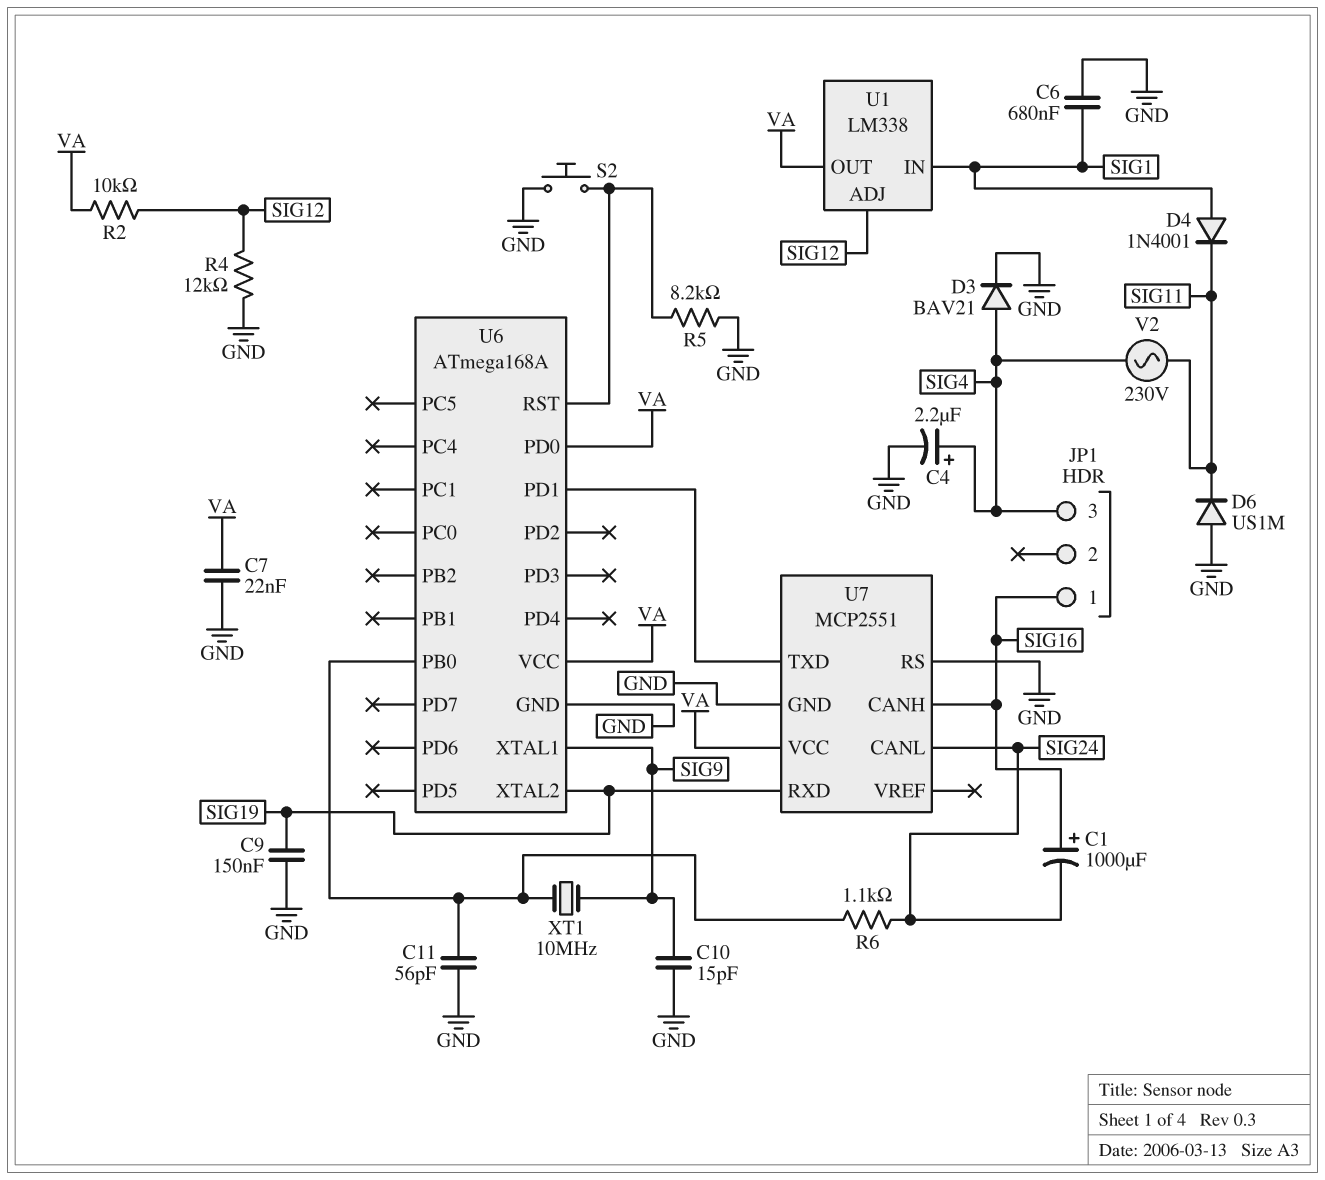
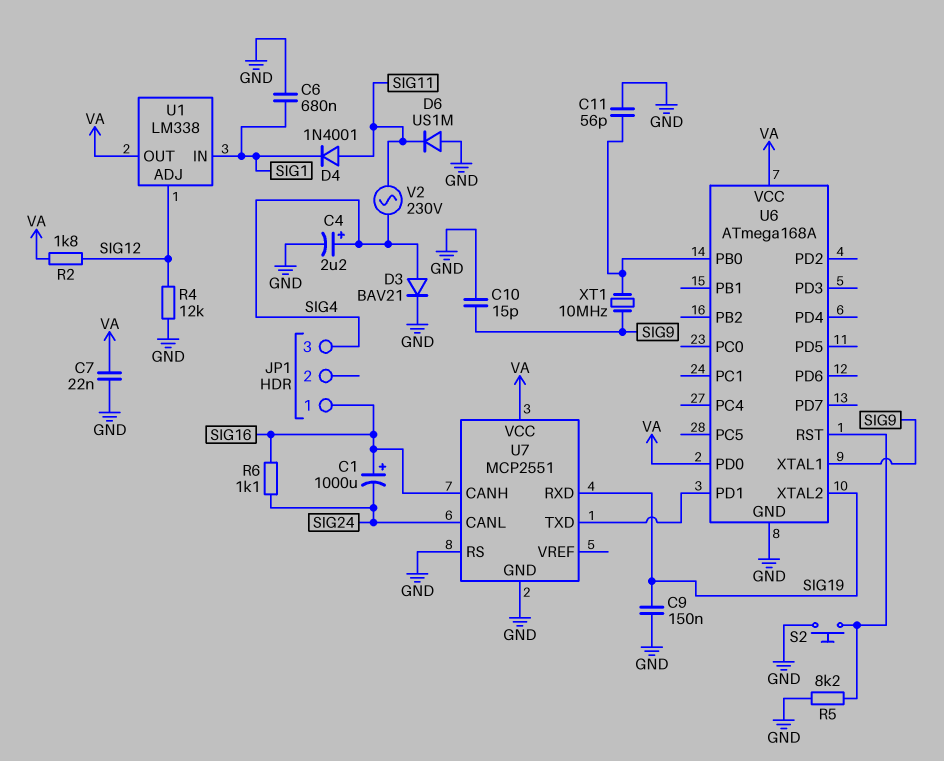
D4: diode 1N4001 (A SIG1, K SIG11) -> diode 1N4001 (A SIG11, K SIG1)
R2: 10k (SIG12, VA) -> 1.8k (SIG12, VA)
R6: 1.1k (SIG24, U6/PB0) -> 1.1k (SIG16, SIG24)

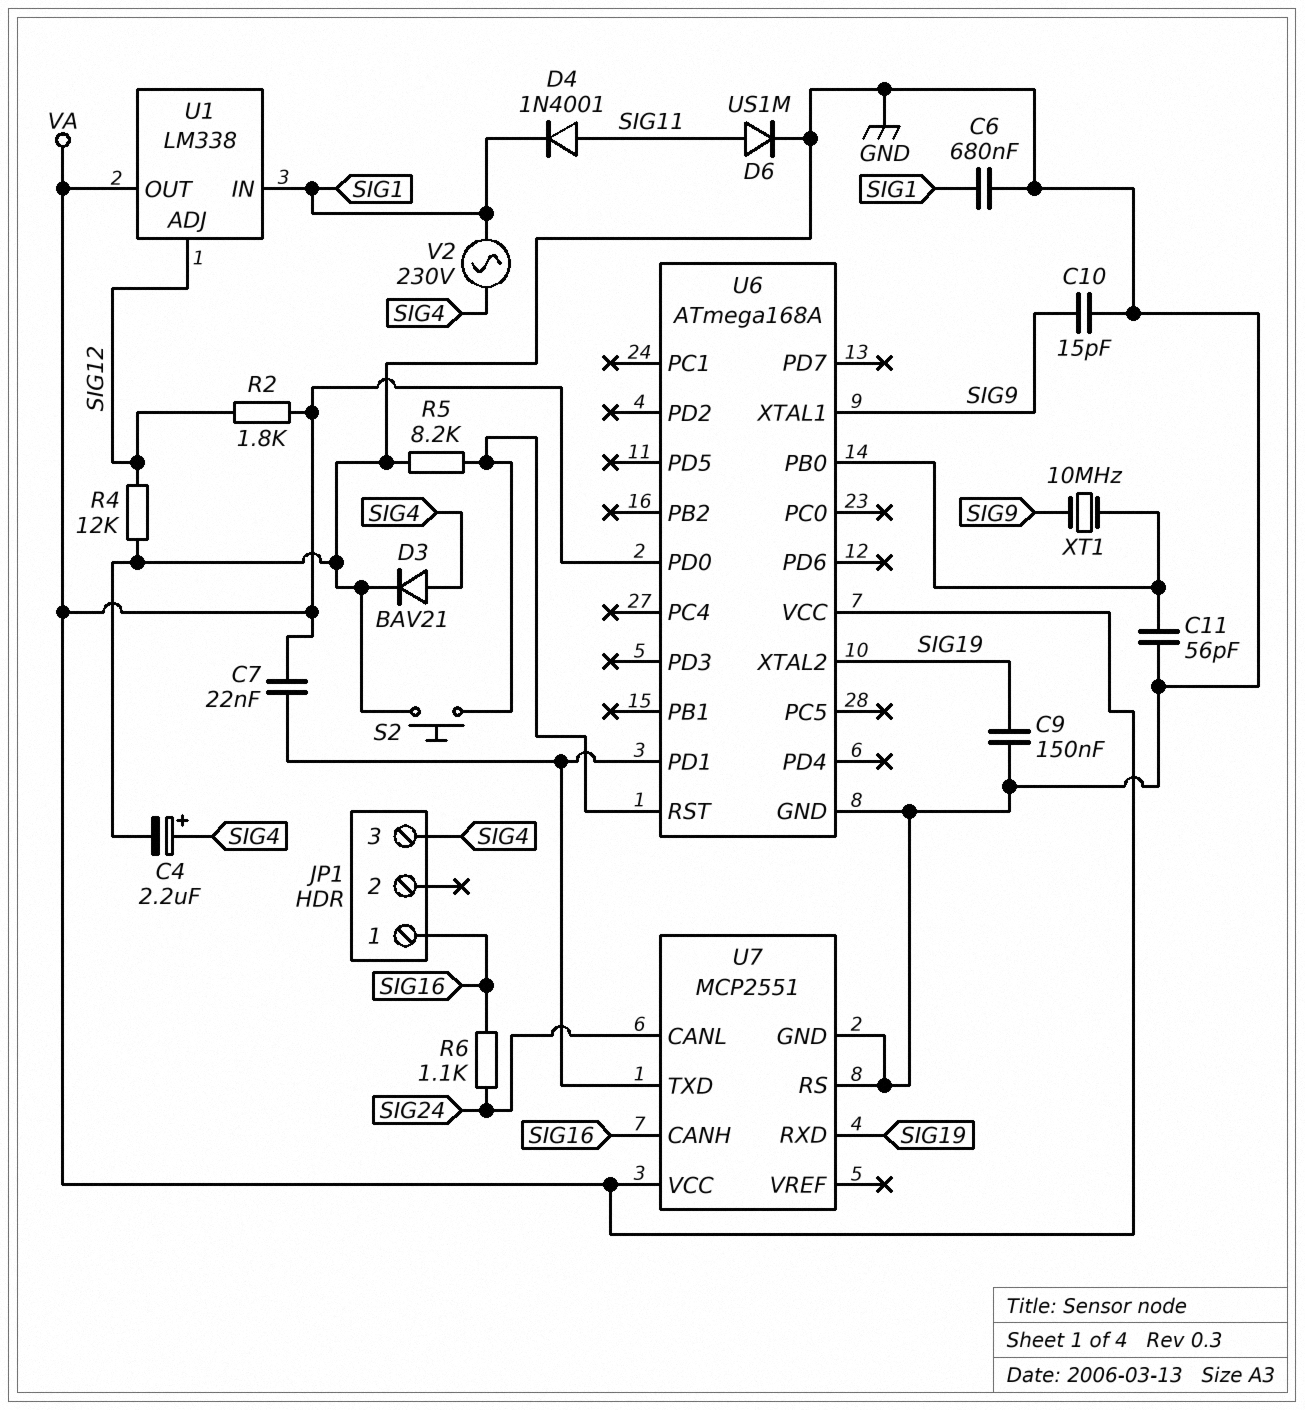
C1: 1000uF (plus SIG16, minus SIG24) -> none
C7: 22nF (GND, VA) -> 22nF (U6/PD1, VA)
D6: diode US1M (A GND, K SIG11) -> diode US1M (A SIG11, K GND)
V2: AC 230V (SIG4, SIG11) -> AC 230V (SIG1, SIG4)

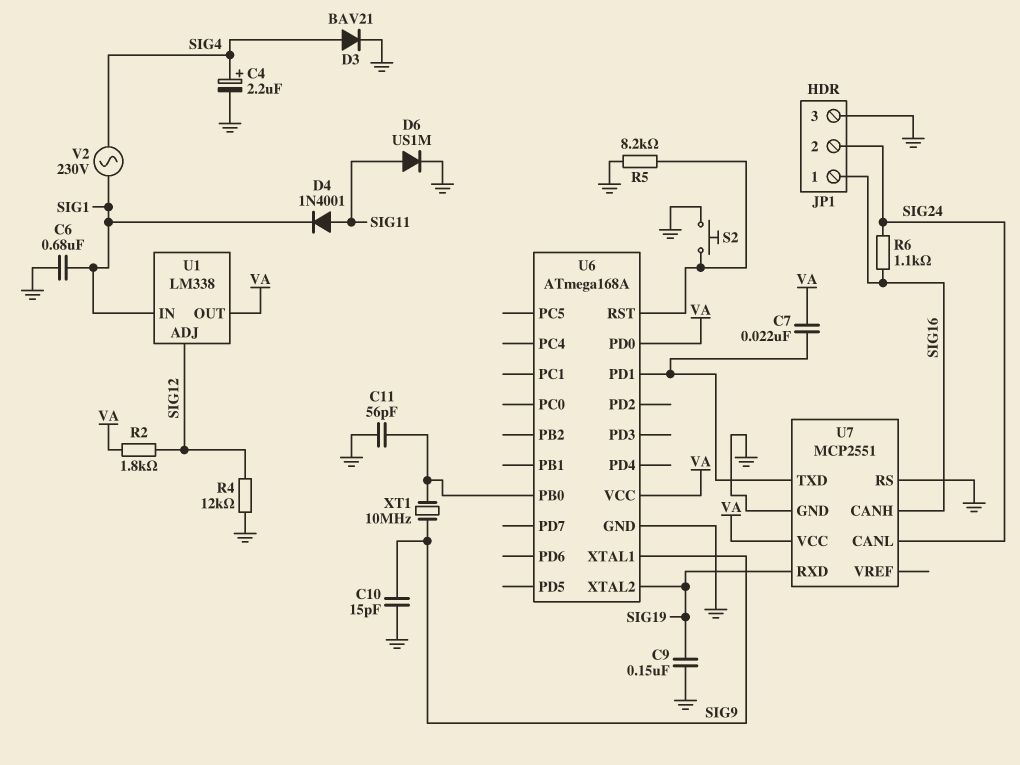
JP1 pin 2: none -> SIG24
JP1 pin 3: SIG4 -> GND

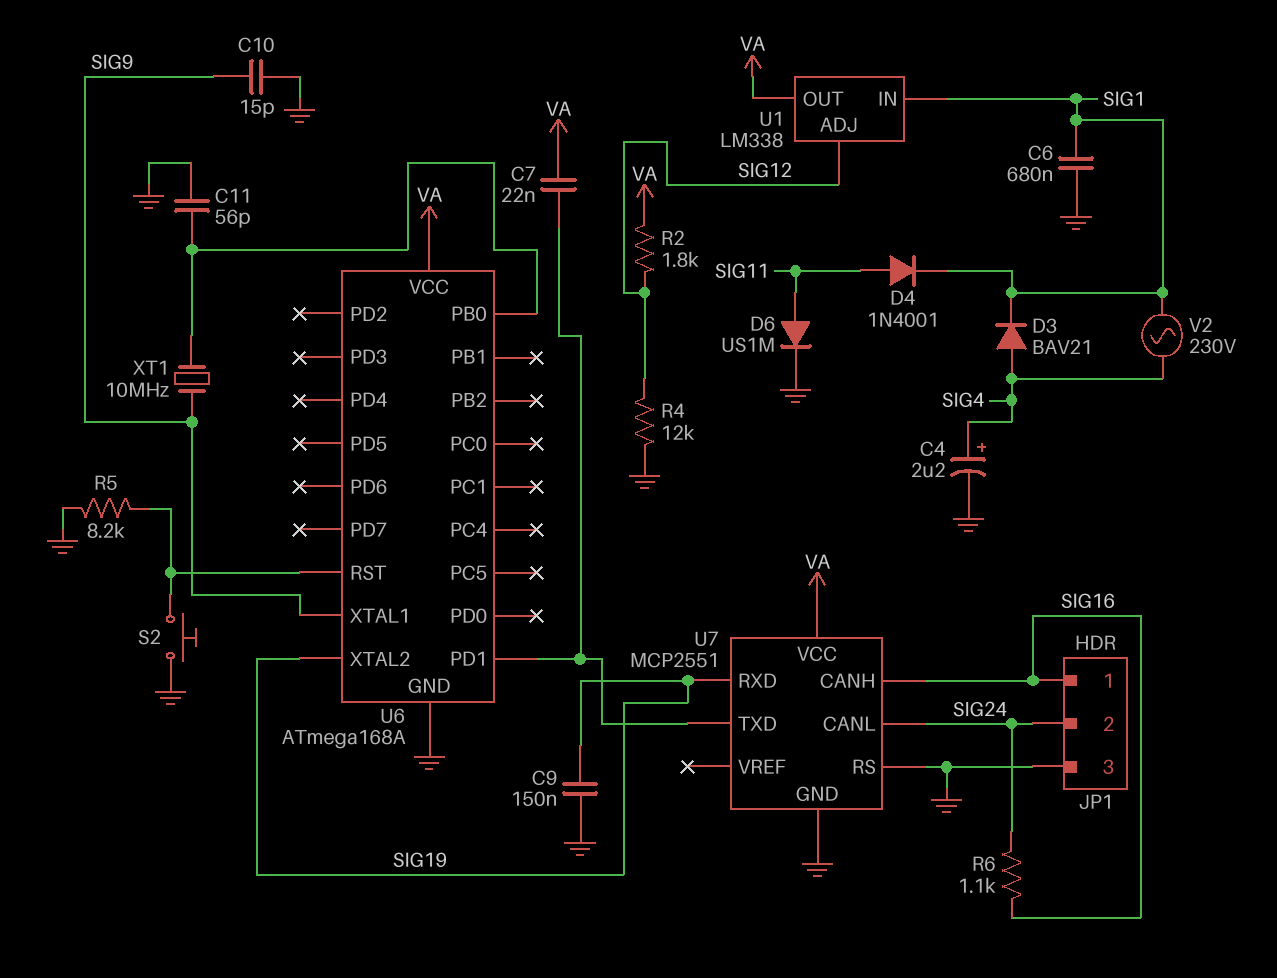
D3: diode BAV21 (A SIG4, K GND) -> diode BAV21 (A SIG4, K SIG1)
U6 pin PD0: VA -> none

